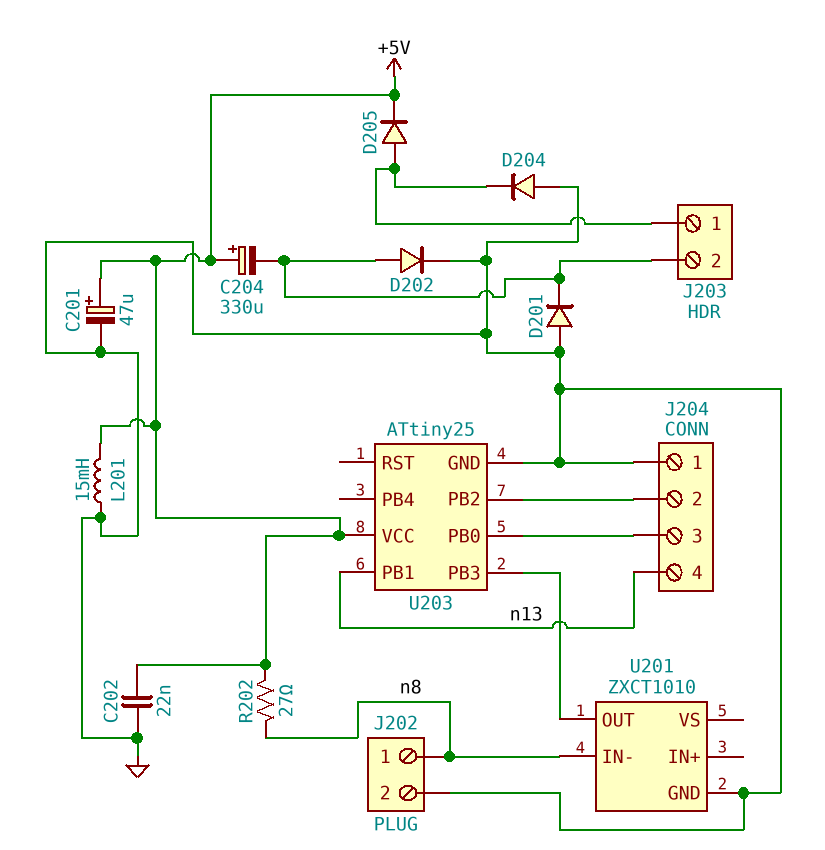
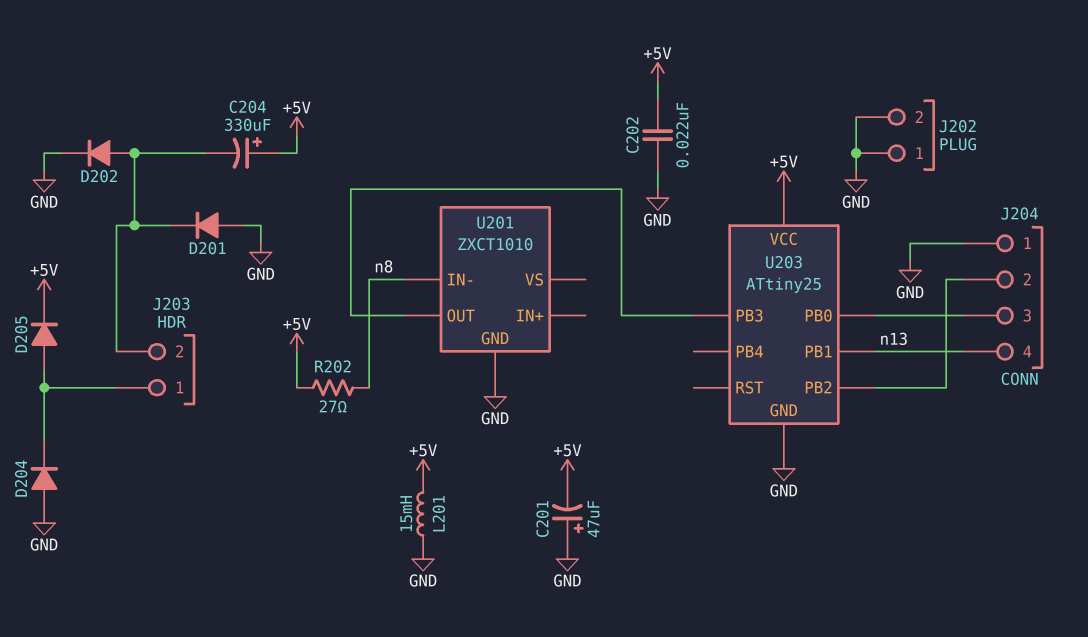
C201: 47uF (plus +5V, minus GND) -> 47uF (plus GND, minus +5V)
J202 pin 1: n8 -> GND

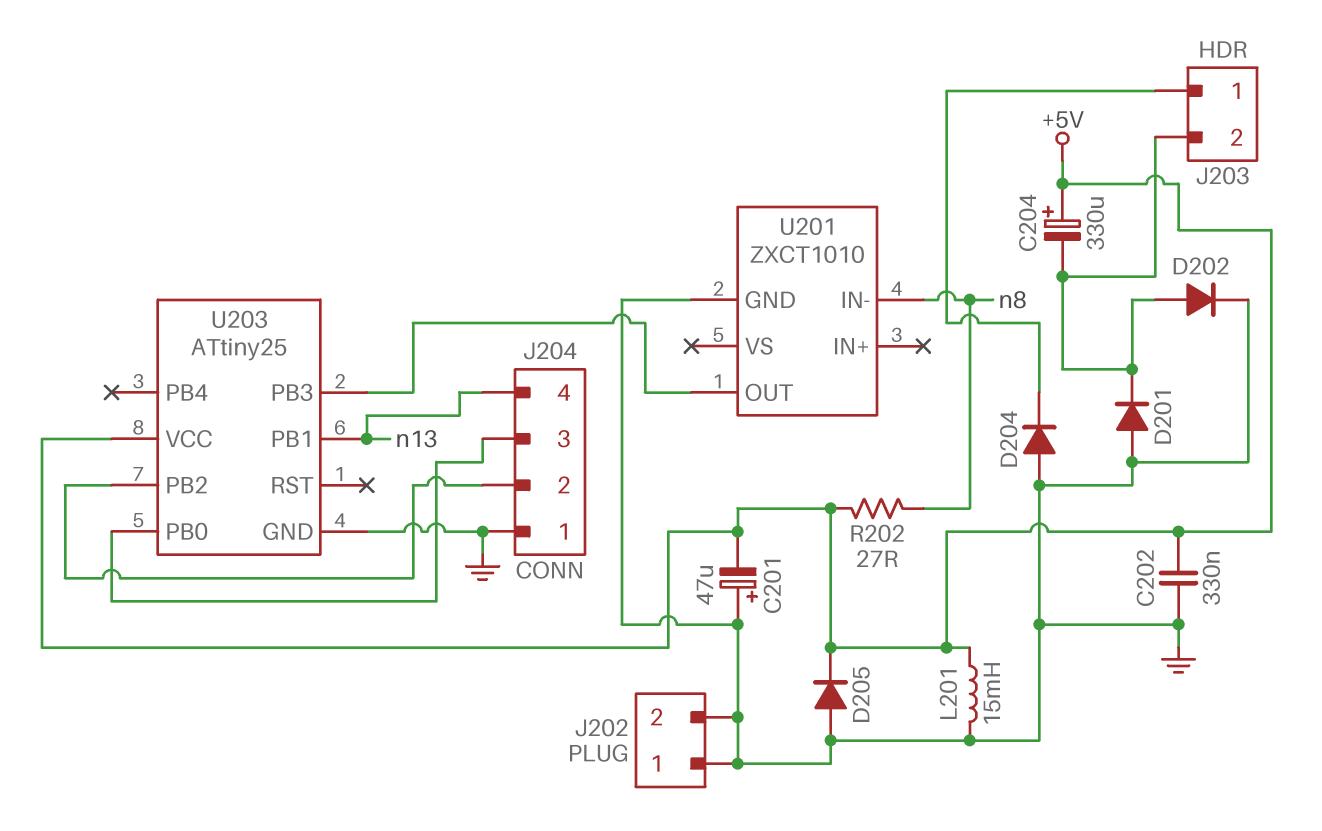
C202: 22nF (+5V, GND) -> 330nF (+5V, GND)
D205: diode (A J203/1, K +5V) -> diode (A GND, K +5V)

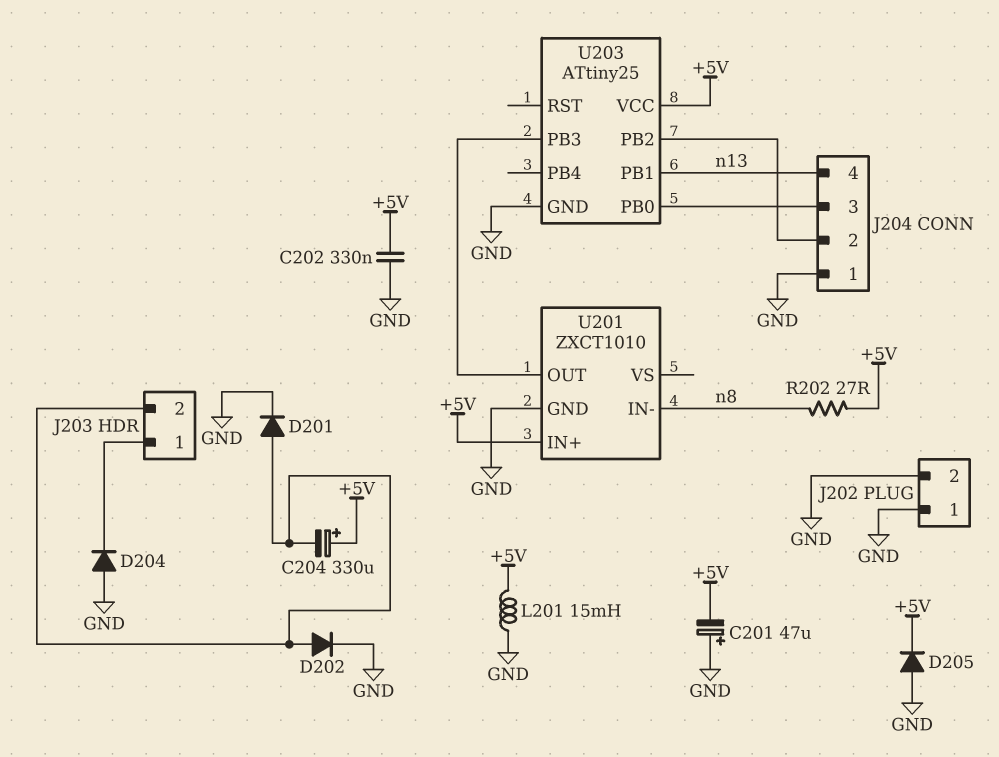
D201: diode (A GND, K J203/2) -> diode (A J203/2, K GND)
U201 pin IN+: none -> +5V

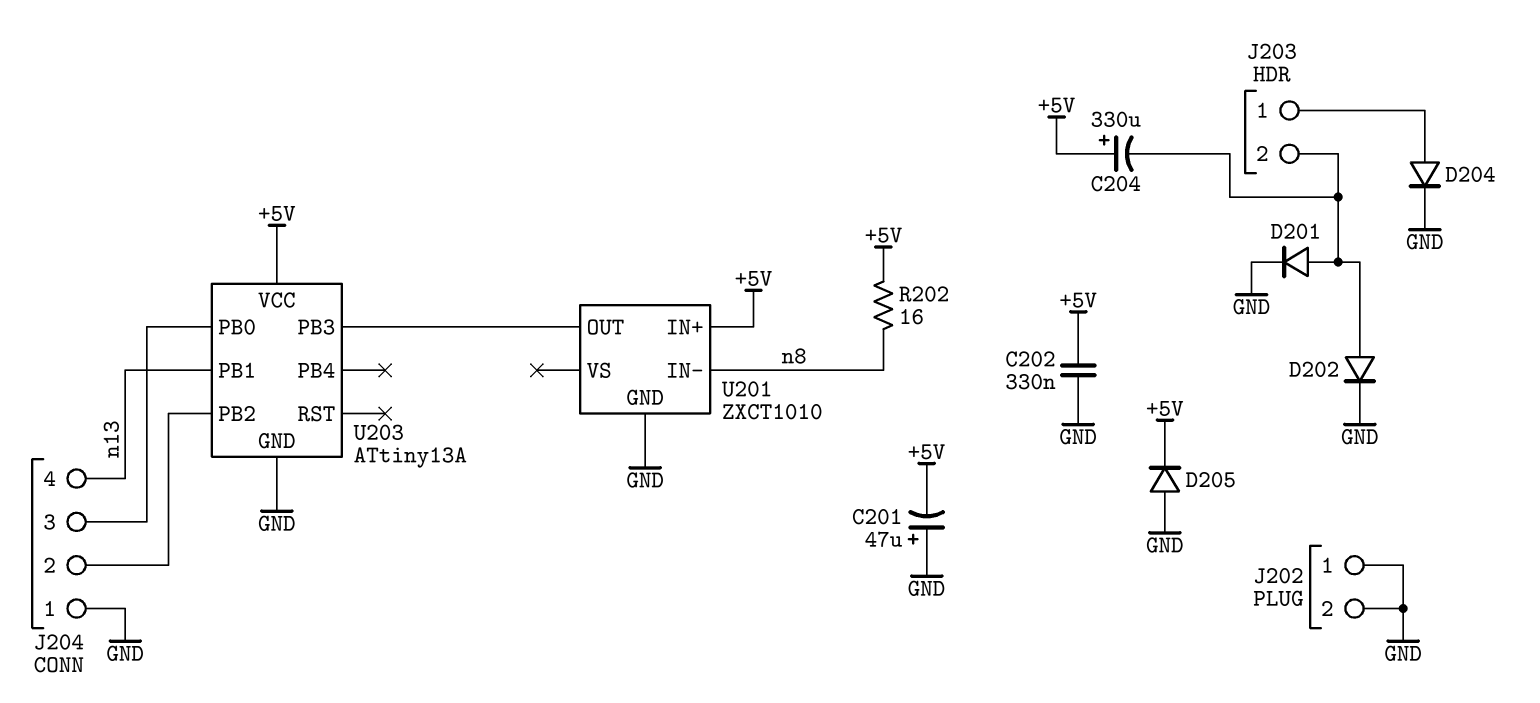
D204: diode (A GND, K J203/1) -> diode (A J203/1, K GND)
L201: 15mH (+5V, GND) -> none
R202: 27 (+5V, n8) -> 16 (+5V, n8)
U203: ATtiny25 -> ATtiny13A

